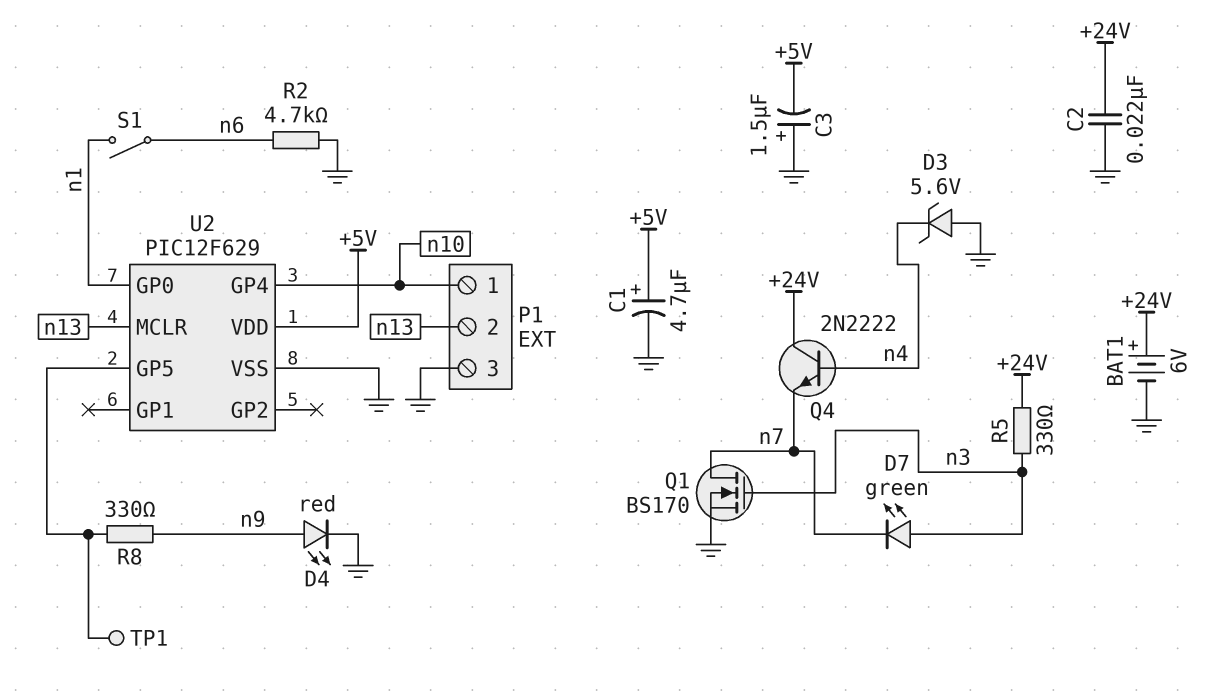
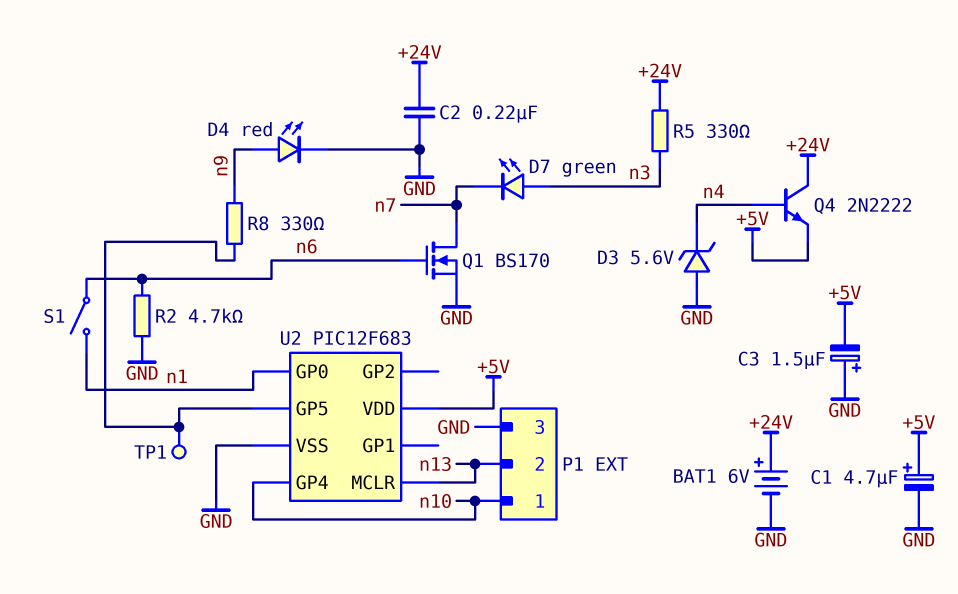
C2: 22nF (+24V, GND) -> 220nF (+24V, GND)
Q1: NMOS BS170 (G n3, D n7, S GND) -> NMOS BS170 (G n6, D n7, S GND)
Q4: NPN 2N2222 (B n4, C +24V, E n7) -> NPN 2N2222 (B n4, C +24V, E +5V)
U2: PIC12F629 -> PIC12F683

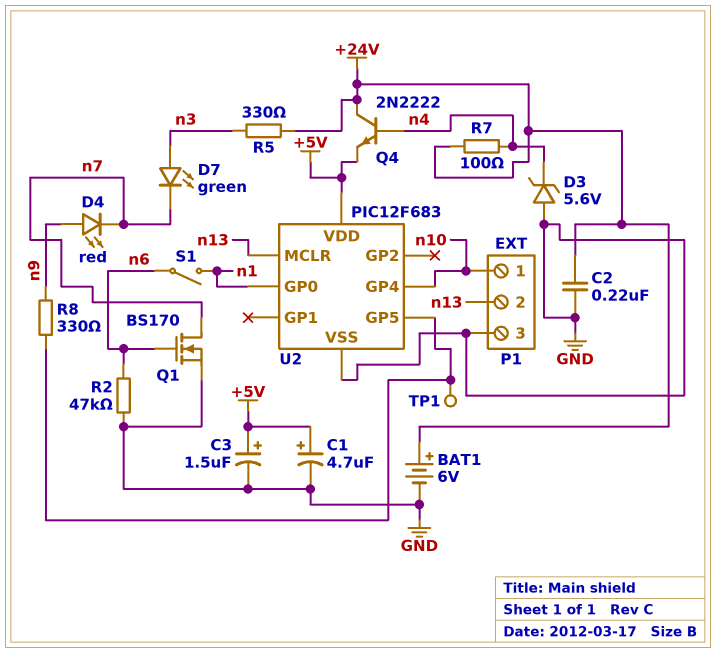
C3: 1.5uF (plus GND, minus +5V) -> 1.5uF (plus +5V, minus GND)
D4: LED red (A n9, K GND) -> LED red (A n9, K n7)
R2: 4.7k (GND, n6) -> 47k (GND, n6)
R7: none -> 100 (+24V, n4)

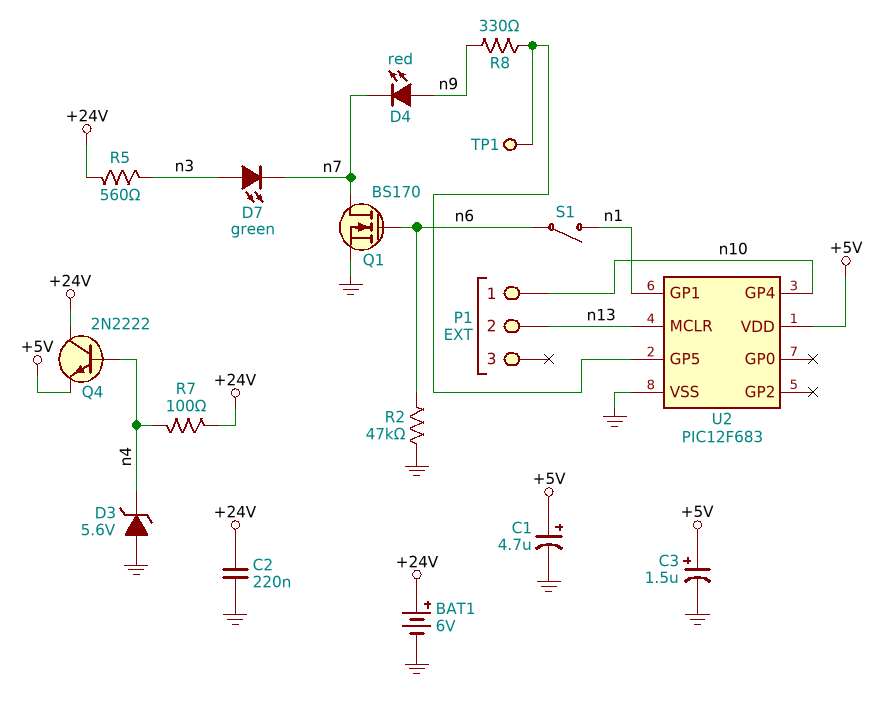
P1 pin 3: GND -> none
R5: 330 (+24V, n3) -> 560 (+24V, n3)
U2 pin GP0: n1 -> none
U2 pin GP1: none -> n1

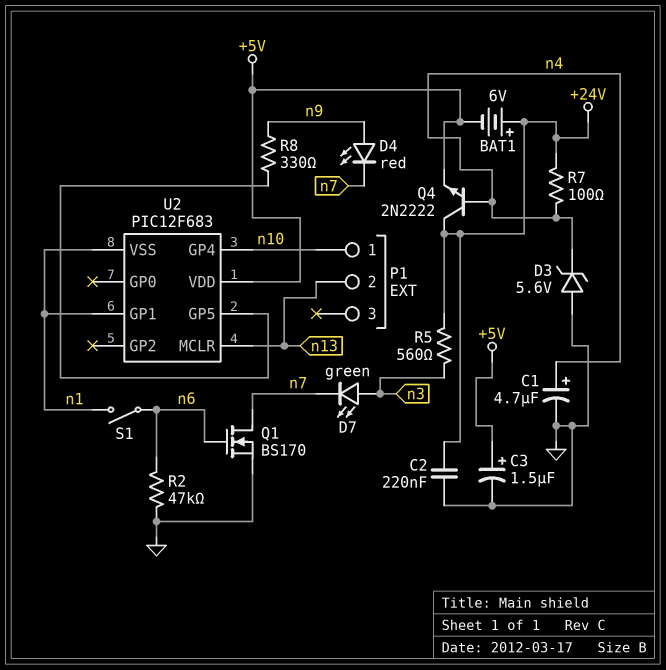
BAT1: 6V (plus +24V, minus GND) -> 6V (plus +24V, minus +5V)
C1: 4.7uF (plus +5V, minus GND) -> 4.7uF (plus n4, minus GND)
TP1: test point (U2/GP5) -> none
U2 pin VSS: GND -> n1

